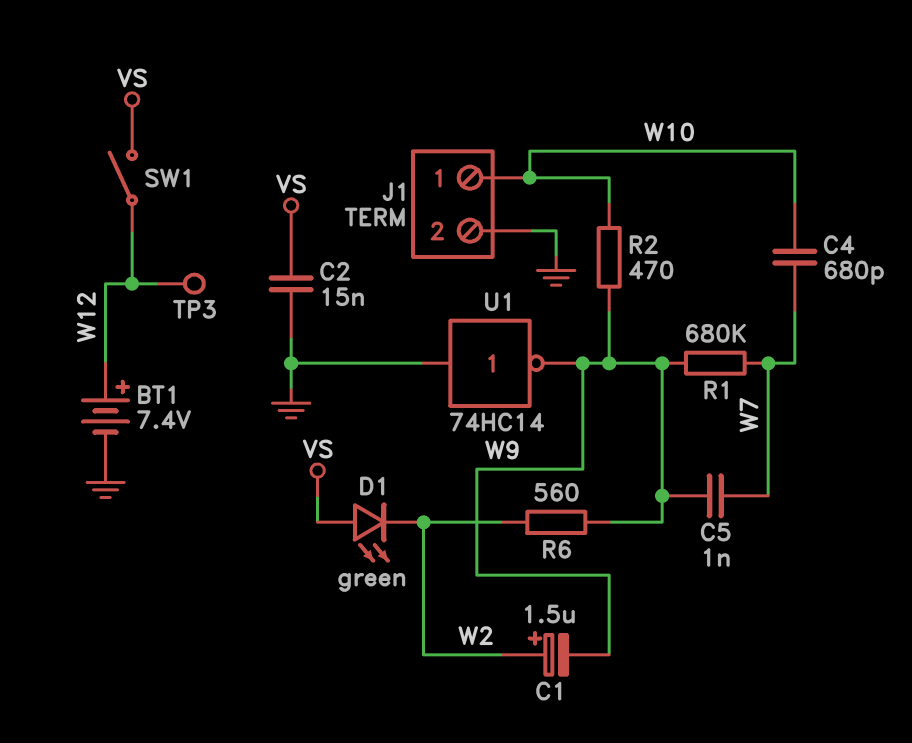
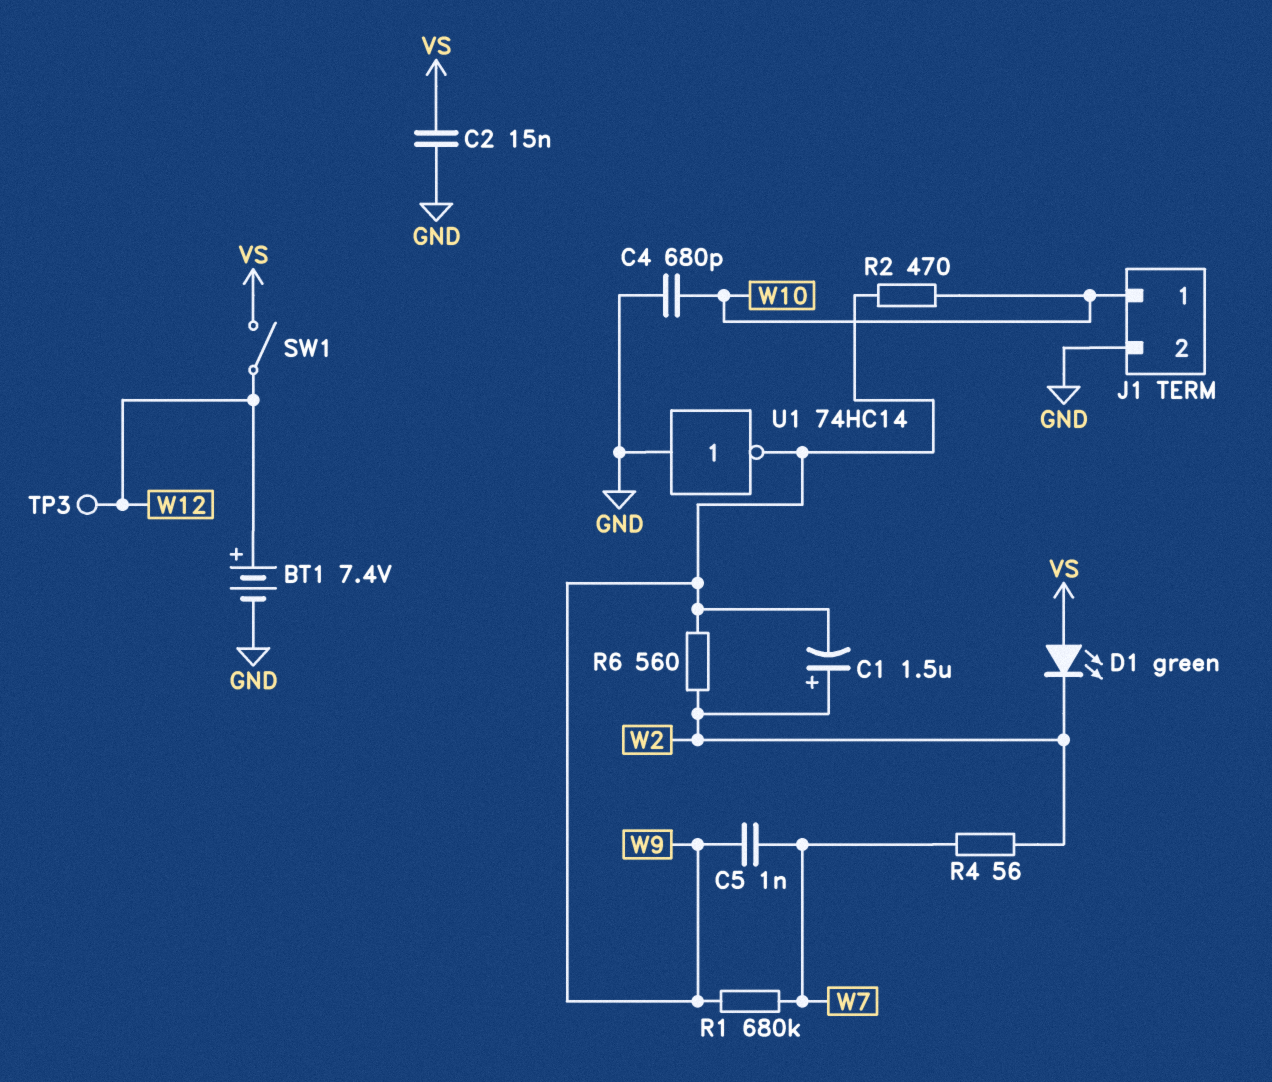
C4: 680pF (W7, W10) -> 680pF (GND, W10)
R4: none -> 56 (W2, W7)

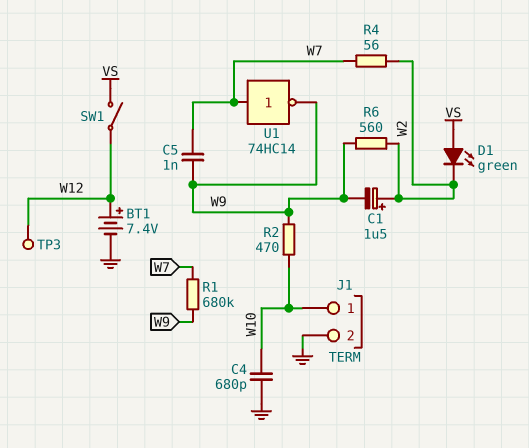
C2: 15nF (GND, VS) -> none
U1: NOT 74HC14 (in GND, out W9) -> NOT 74HC14 (in W7, out W9)

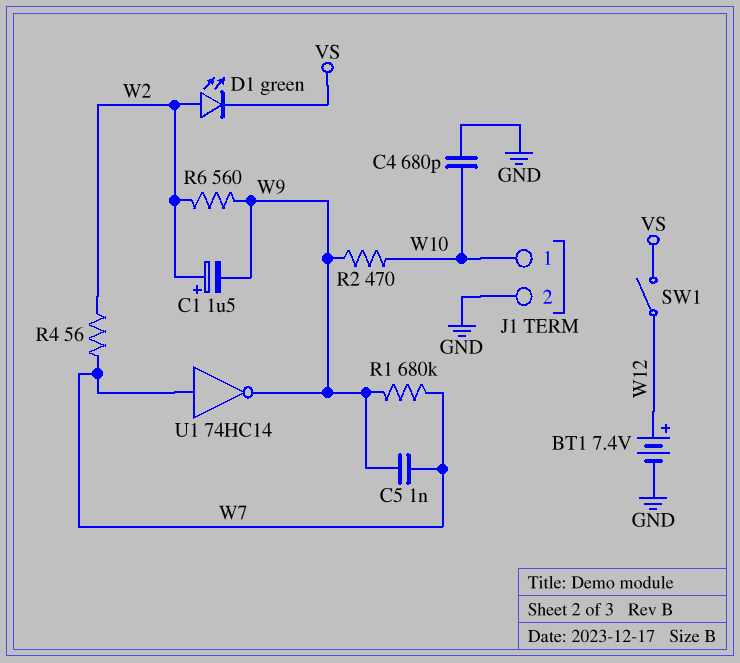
D1: LED green (A VS, K W2) -> LED green (A W2, K VS)
TP3: test point (W12) -> none

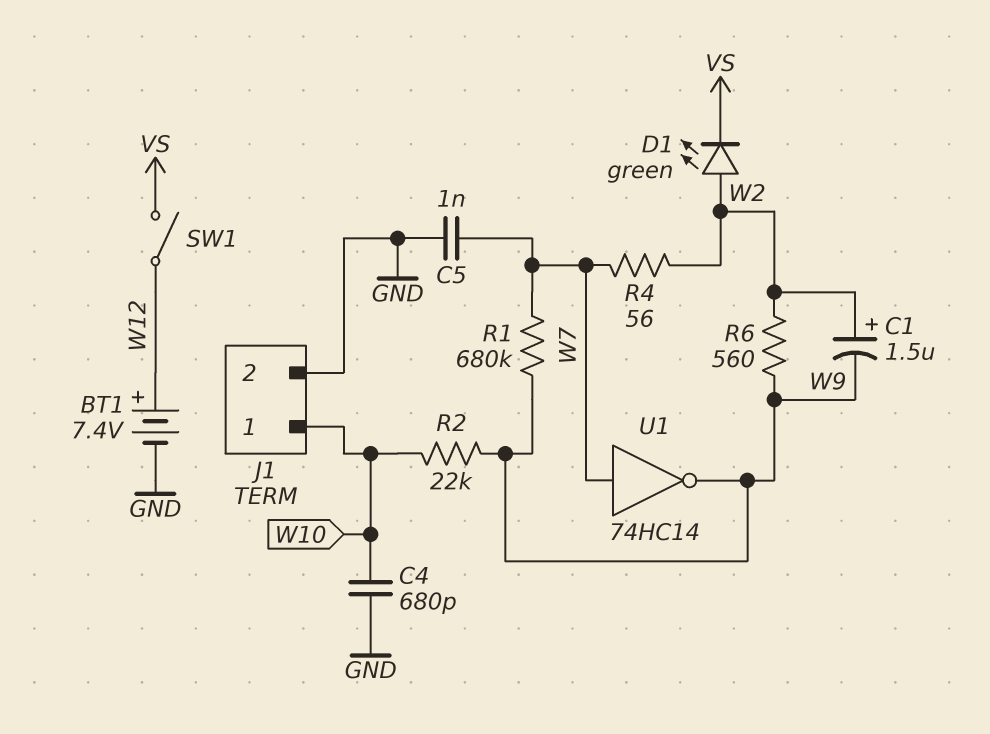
C5: 1nF (W7, W9) -> 1nF (GND, W7)
R2: 470 (W9, W10) -> 22k (W9, W10)

